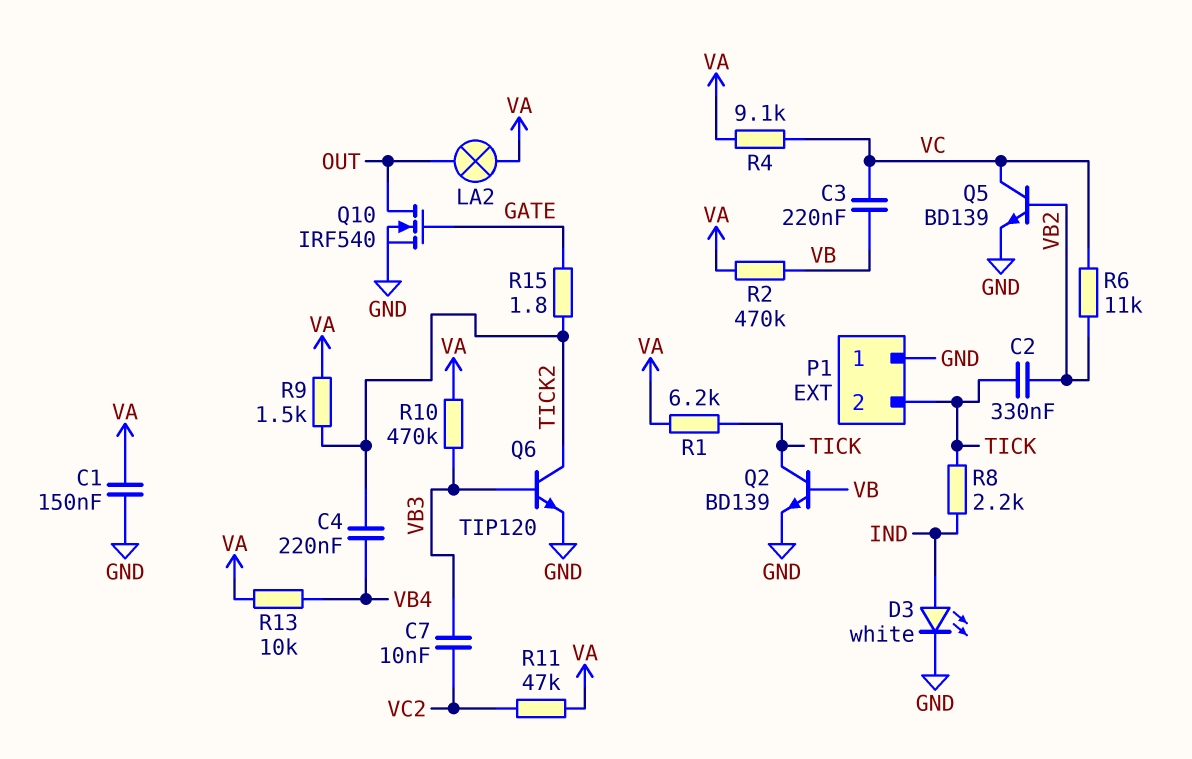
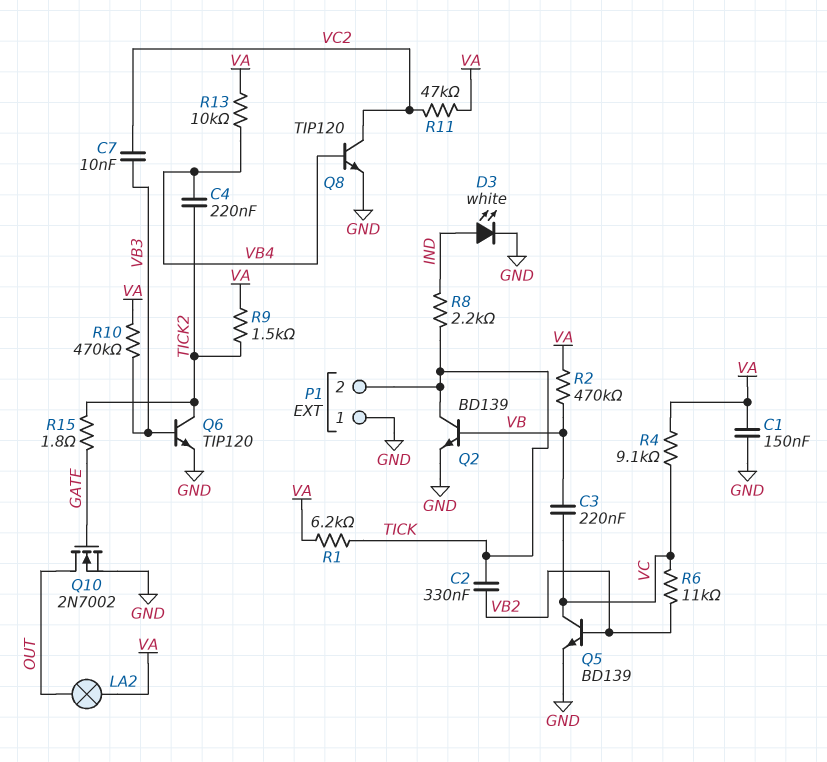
Q8: none -> NPN TIP120 (B VB4, C VC2, E GND)
Q10: NMOS IRF540 (G GATE, D OUT, S GND) -> NMOS 2N7002 (G GATE, D OUT, S GND)

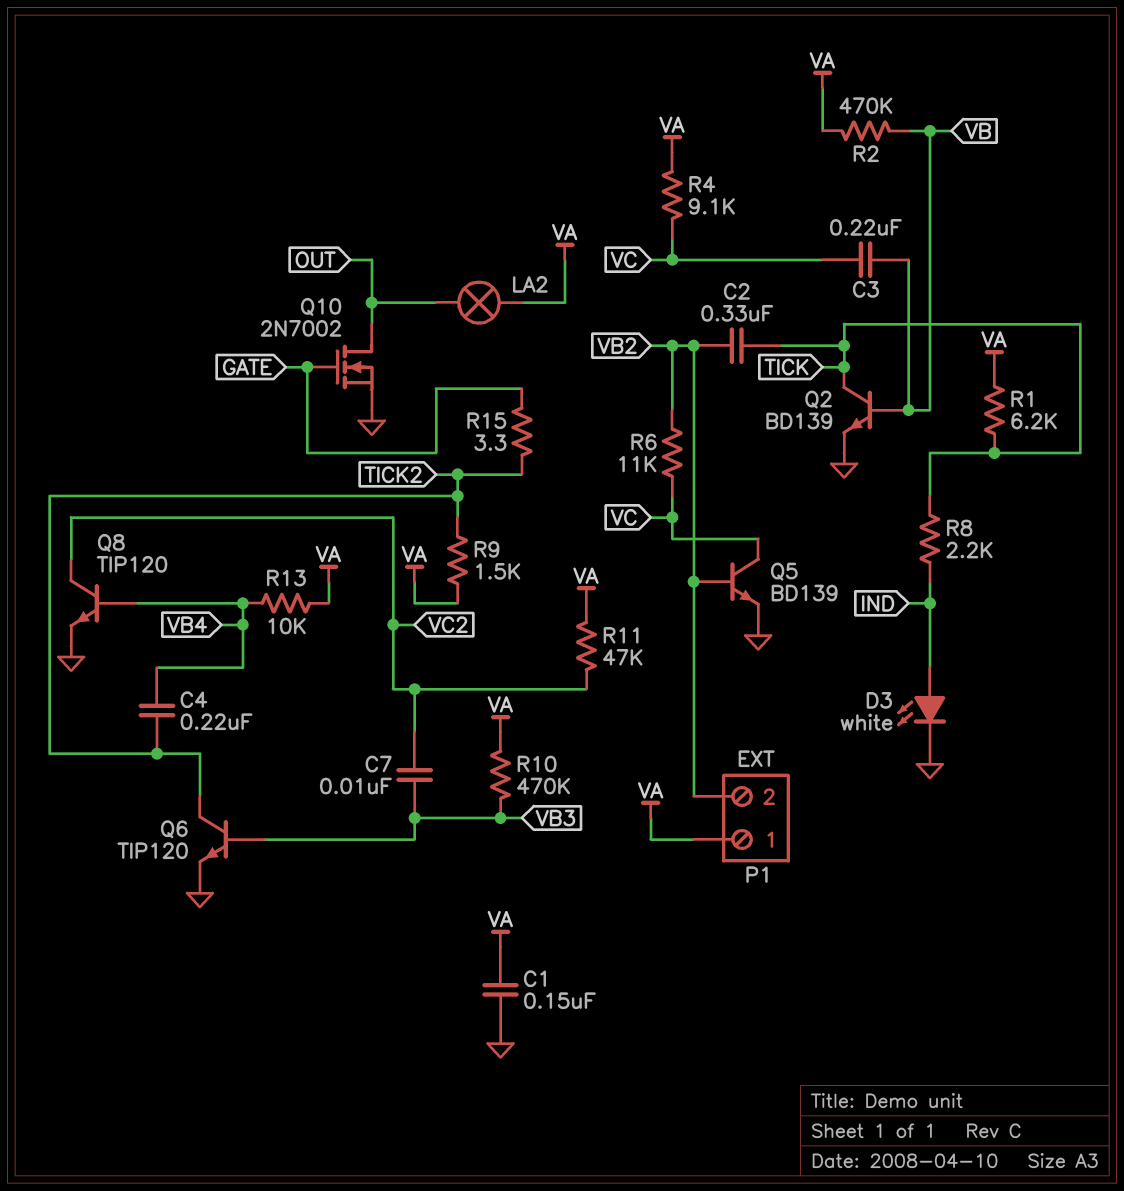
P1 pin 1: GND -> VA
P1 pin 2: TICK -> VB2
R15: 1.8 (GATE, TICK2) -> 3.3 (GATE, TICK2)

